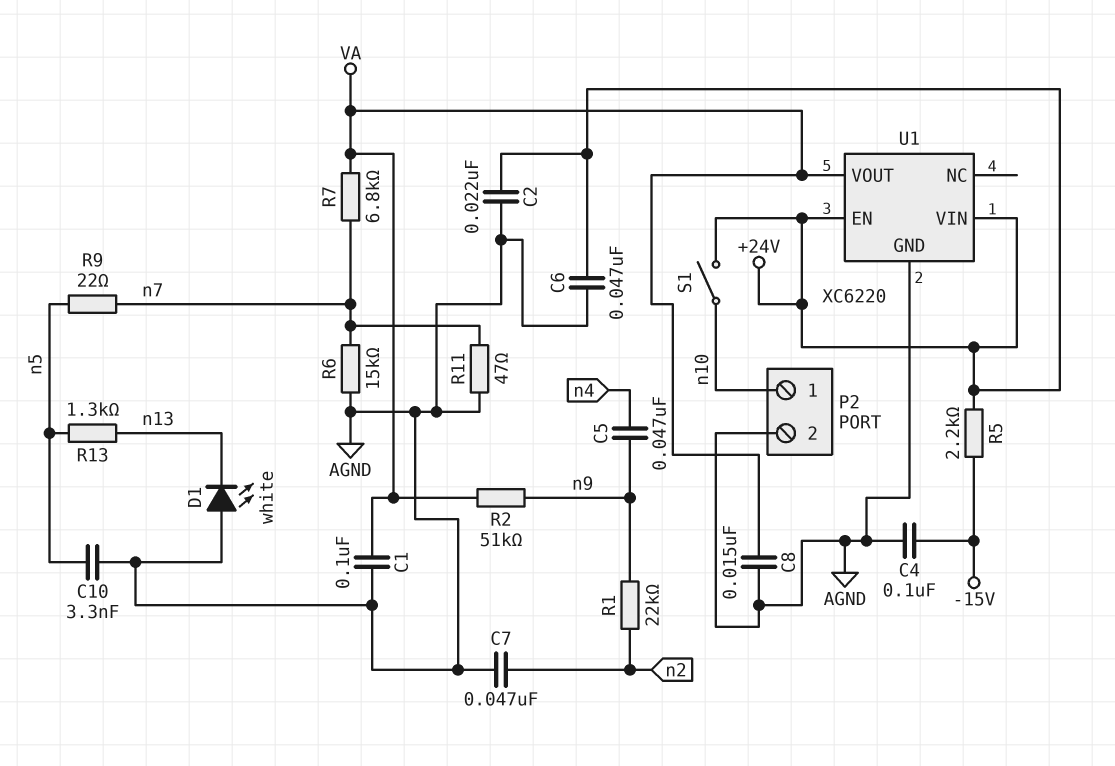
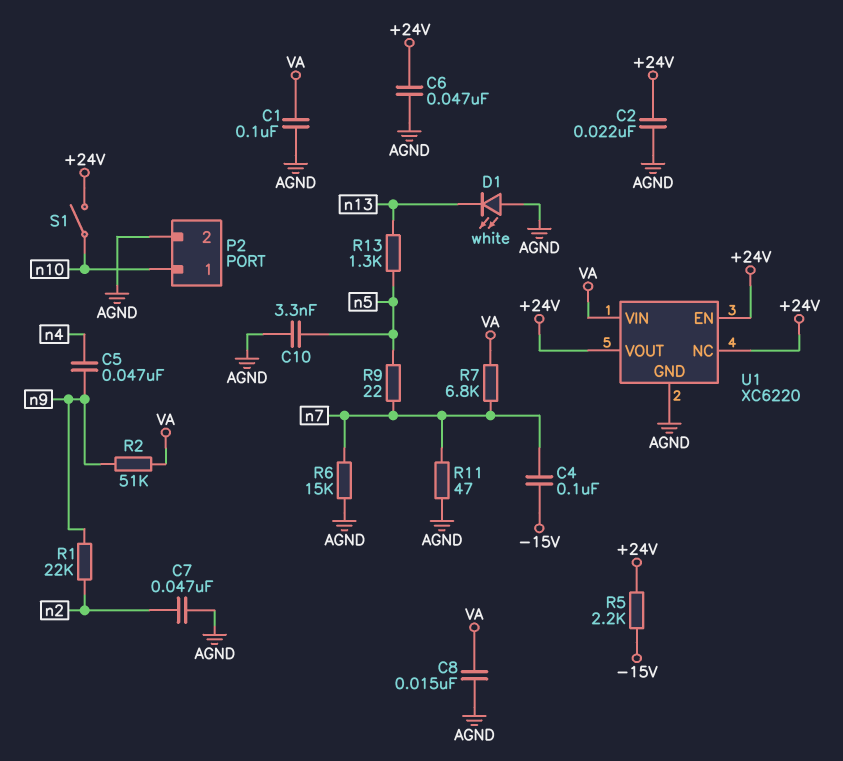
C4: 100nF (-15V, AGND) -> 100nF (-15V, n7)
U1 pin NC: none -> +24V
U1 pin VIN: +24V -> VA
U1 pin VOUT: VA -> +24V

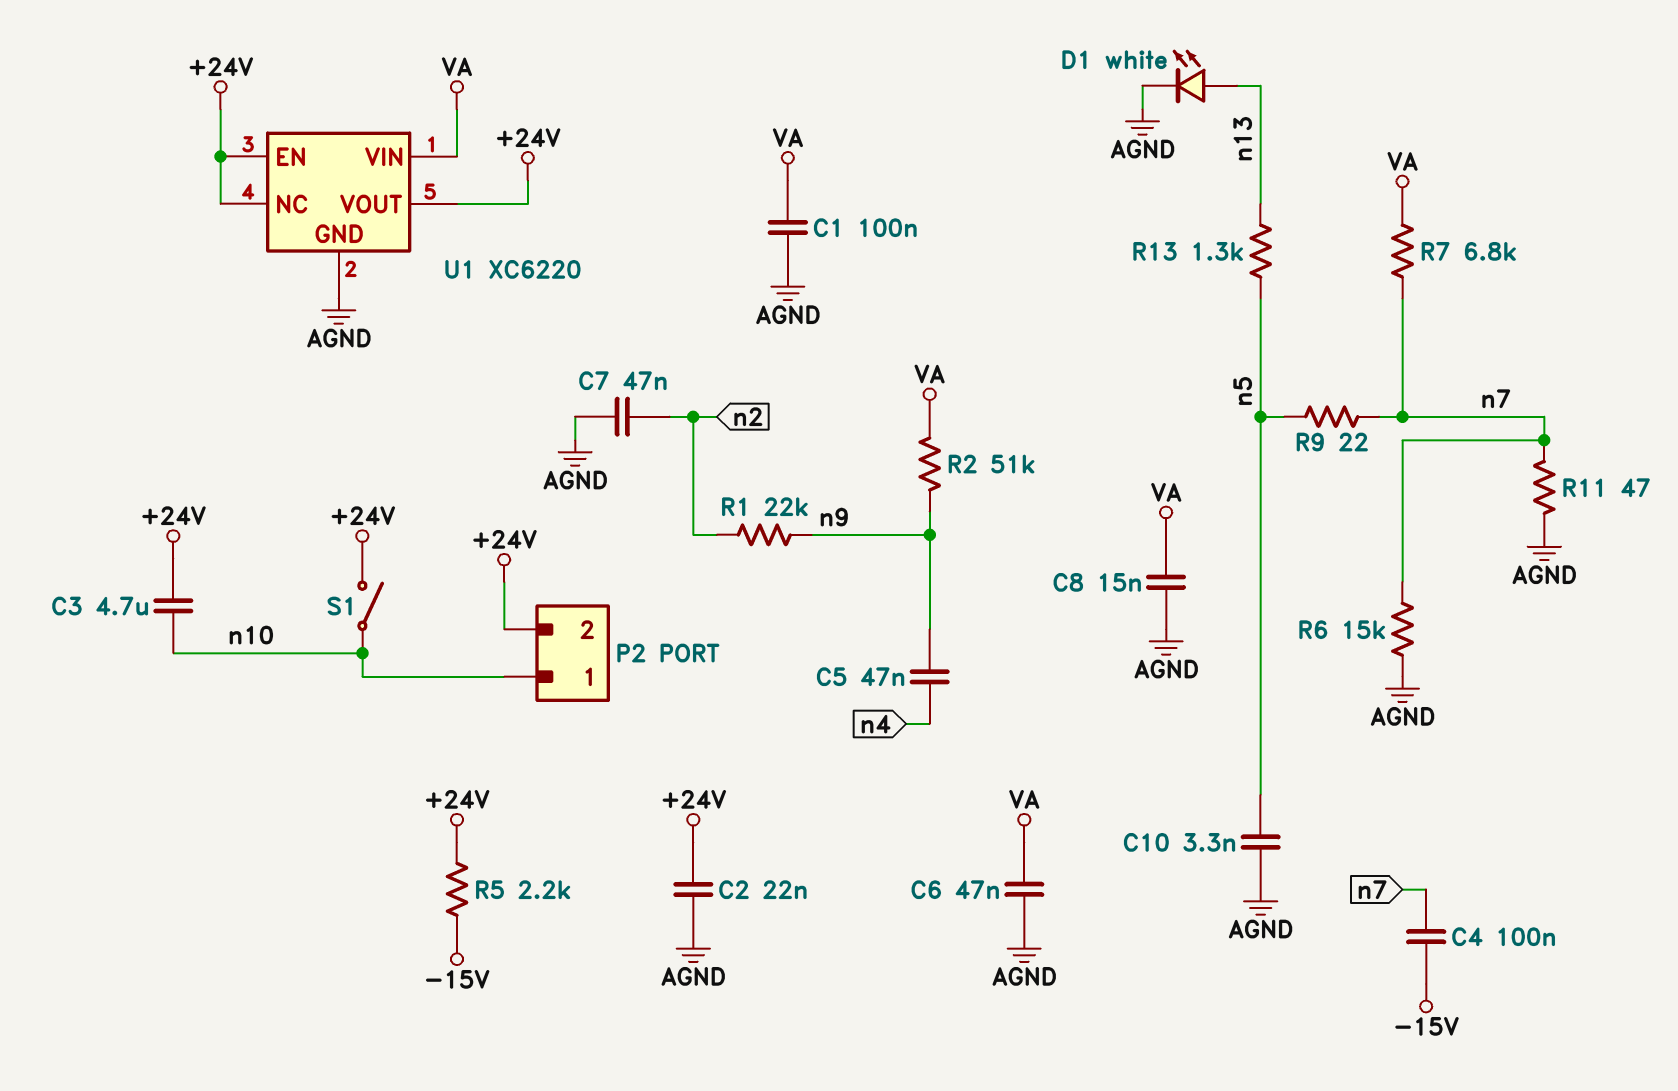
C3: none -> 4.7uF (+24V, n10)
C6: 47nF (+24V, AGND) -> 47nF (AGND, VA)
D1: LED white (A AGND, K n13) -> LED white (A n13, K AGND)
P2 pin 2: AGND -> +24V

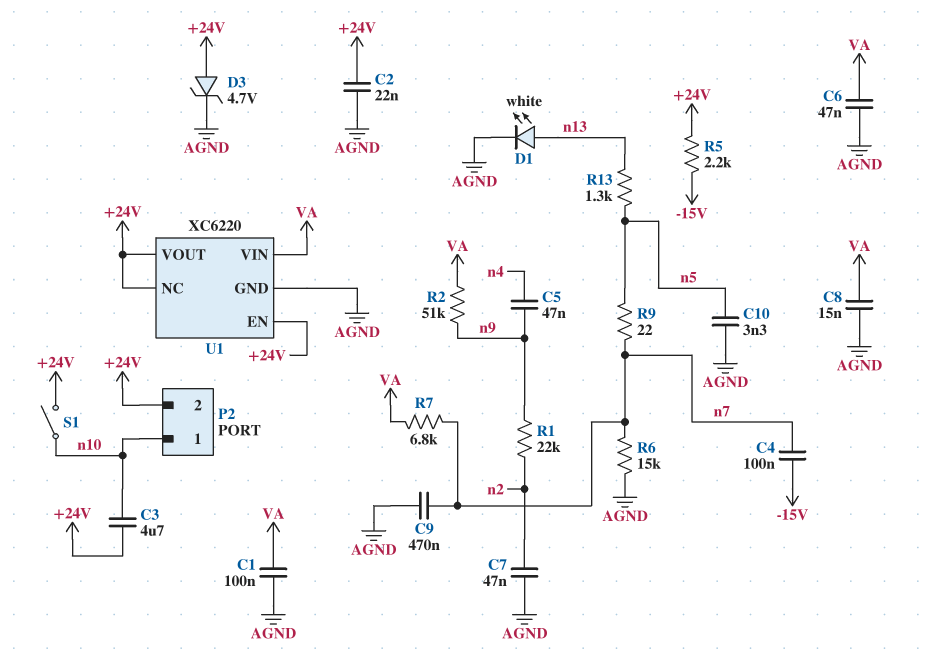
C9: none -> 470nF (AGND, n7)
D3: none -> zener 4.7V (A +24V, K AGND)
R11: 47 (AGND, n7) -> none

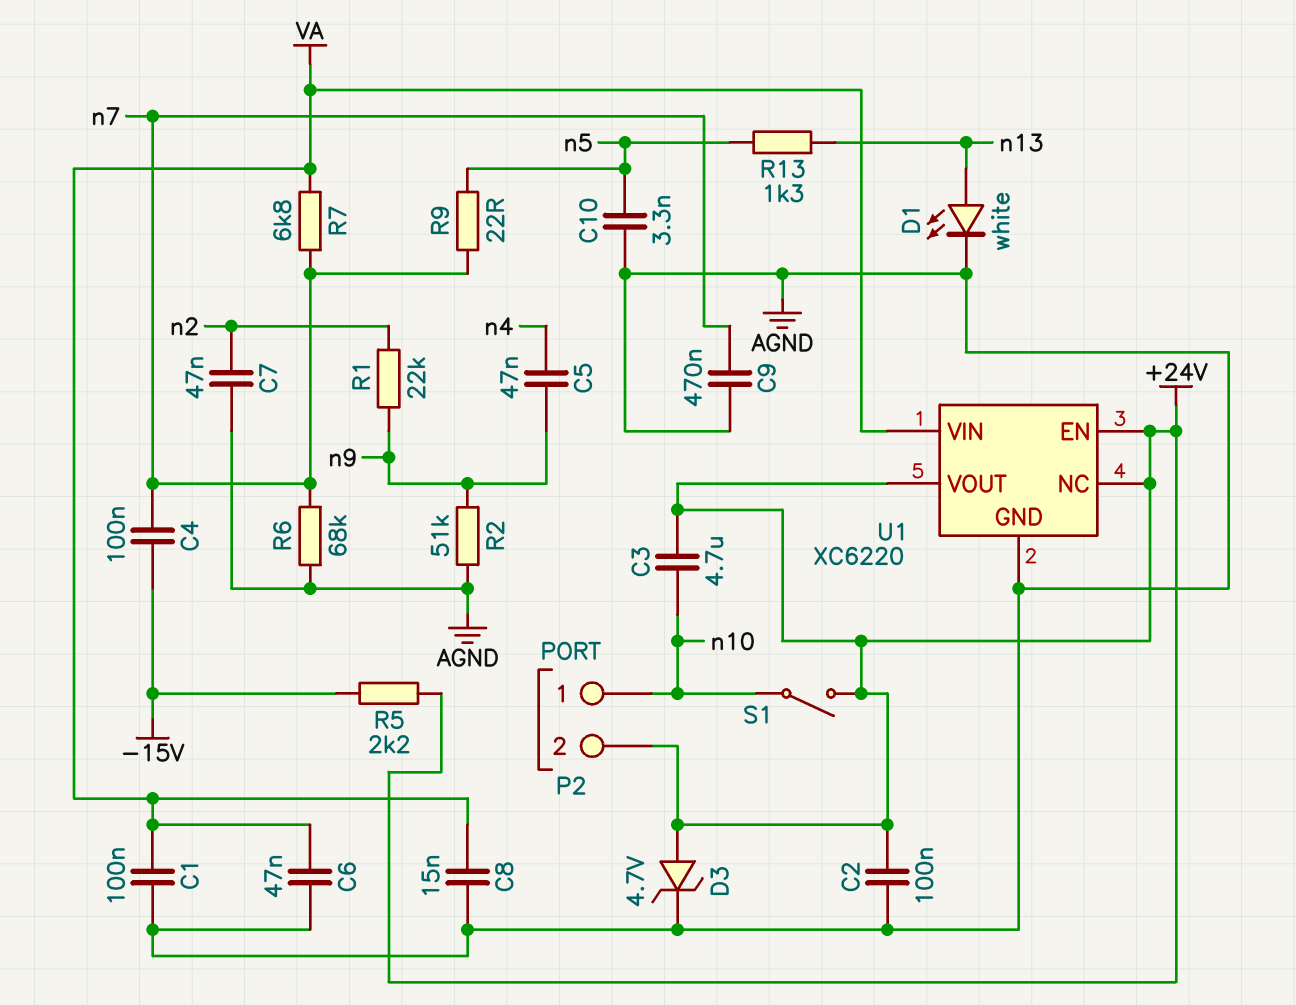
C2: 22nF (+24V, AGND) -> 100nF (+24V, AGND)
R2: 51k (VA, n9) -> 51k (AGND, n9)
R6: 15k (AGND, n7) -> 68k (AGND, n7)

